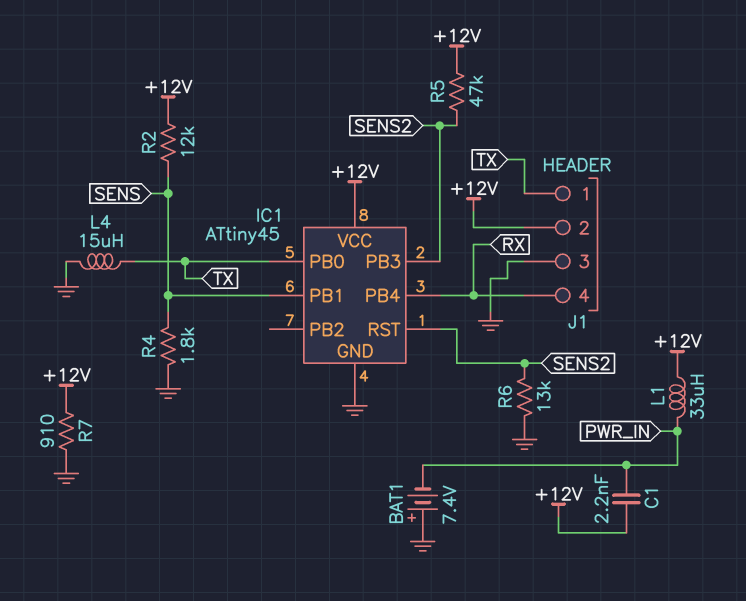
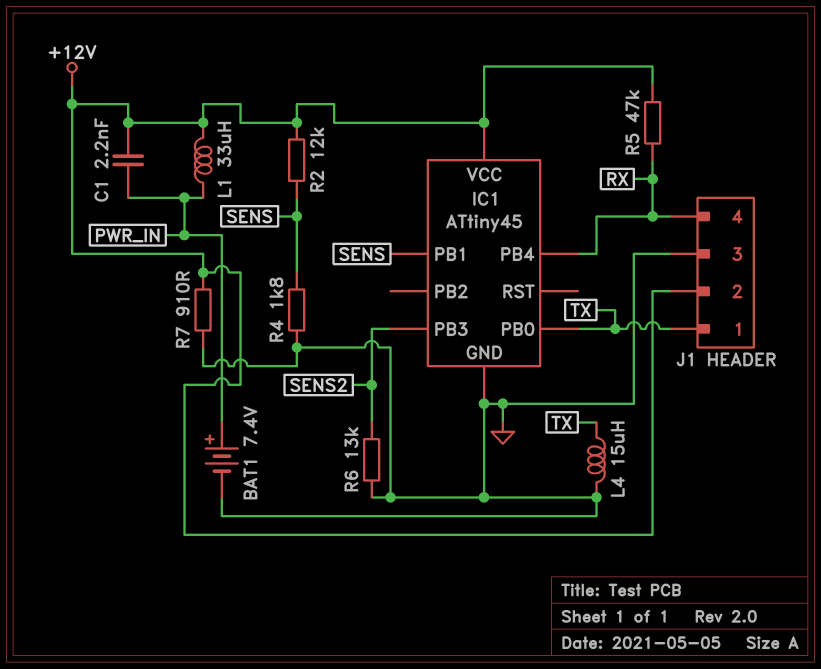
BAT1: 7.4V (plus GND, minus PWR_IN) -> 7.4V (plus PWR_IN, minus GND)
IC1 pin RST: SENS2 -> none
R5: 47k (+12V, SENS2) -> 47k (+12V, RX)

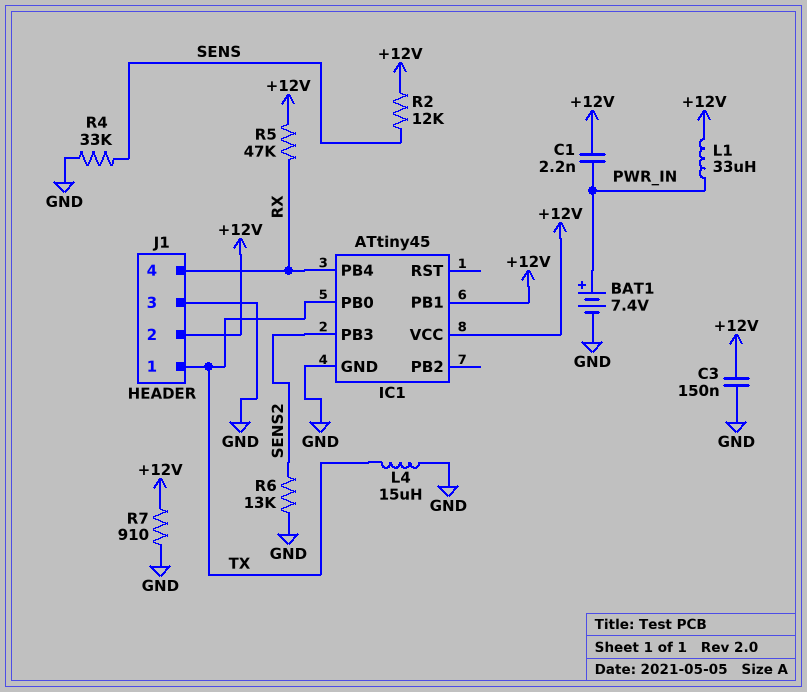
C3: none -> 150nF (+12V, GND)
IC1 pin PB1: SENS -> +12V
R4: 1.8k (GND, SENS) -> 33k (GND, SENS)

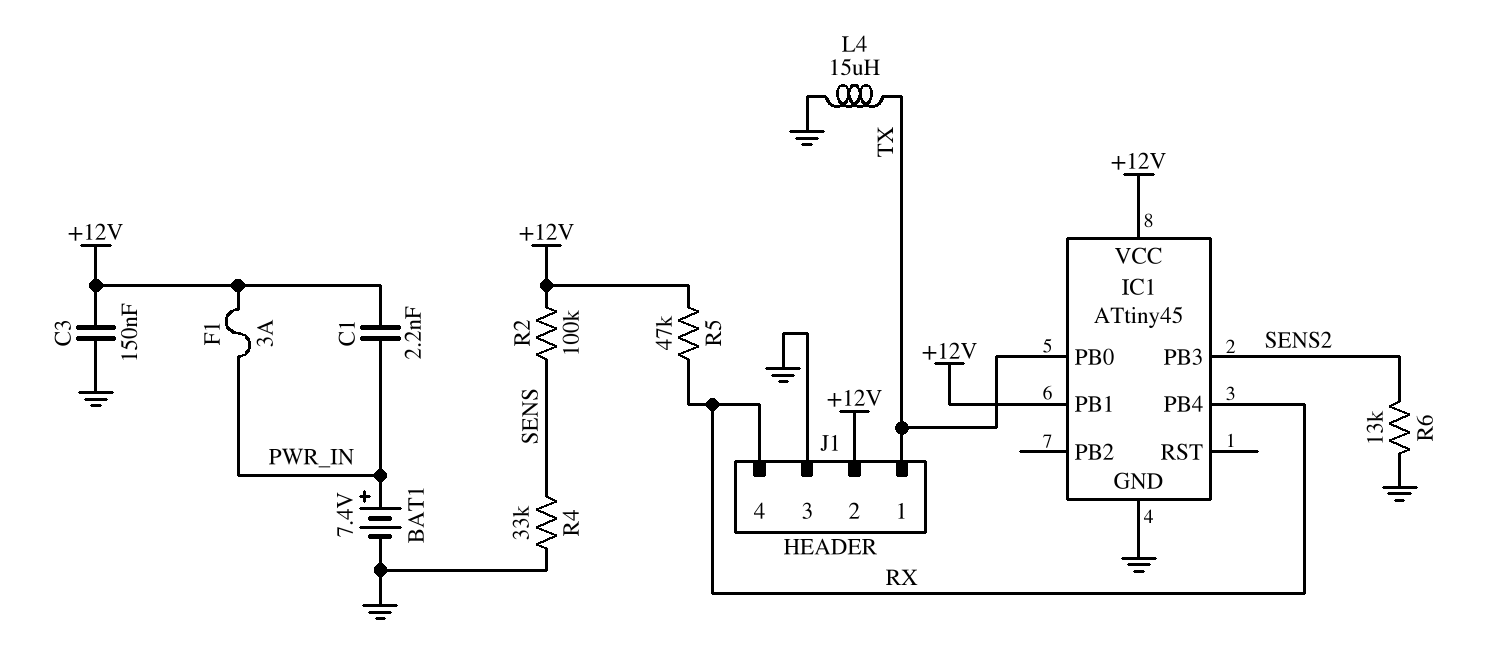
F1: none -> 3A (+12V, PWR_IN)
L1: 33uH (+12V, PWR_IN) -> none
R2: 12k (+12V, SENS) -> 100k (+12V, SENS)
R7: 910 (+12V, GND) -> none

